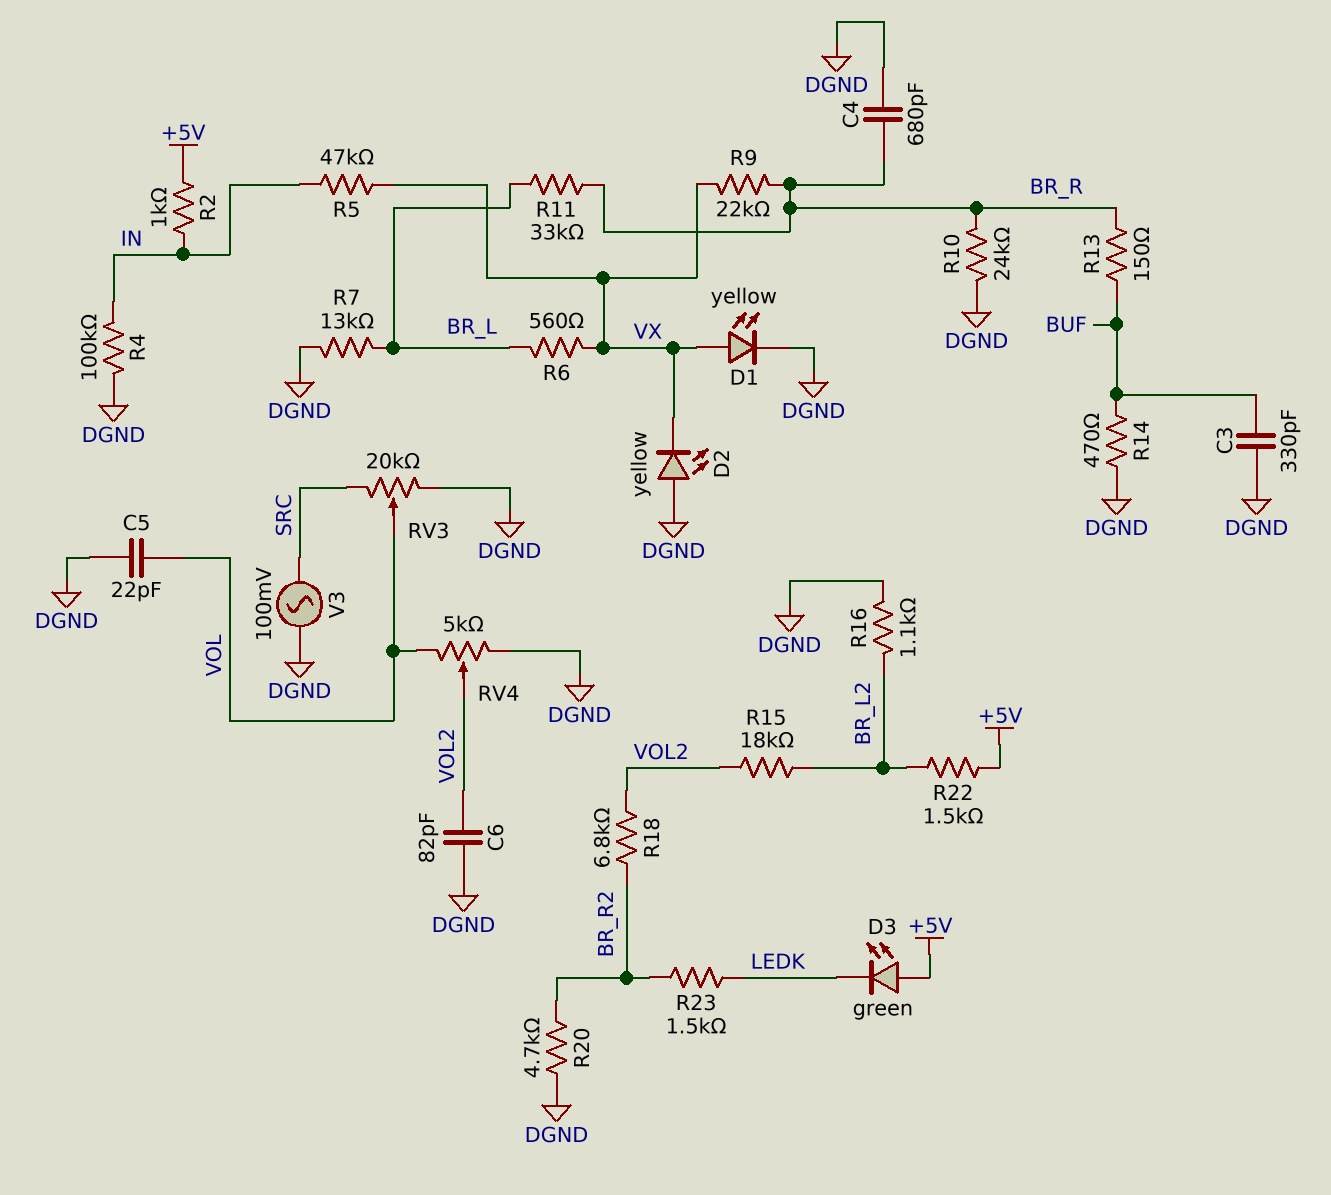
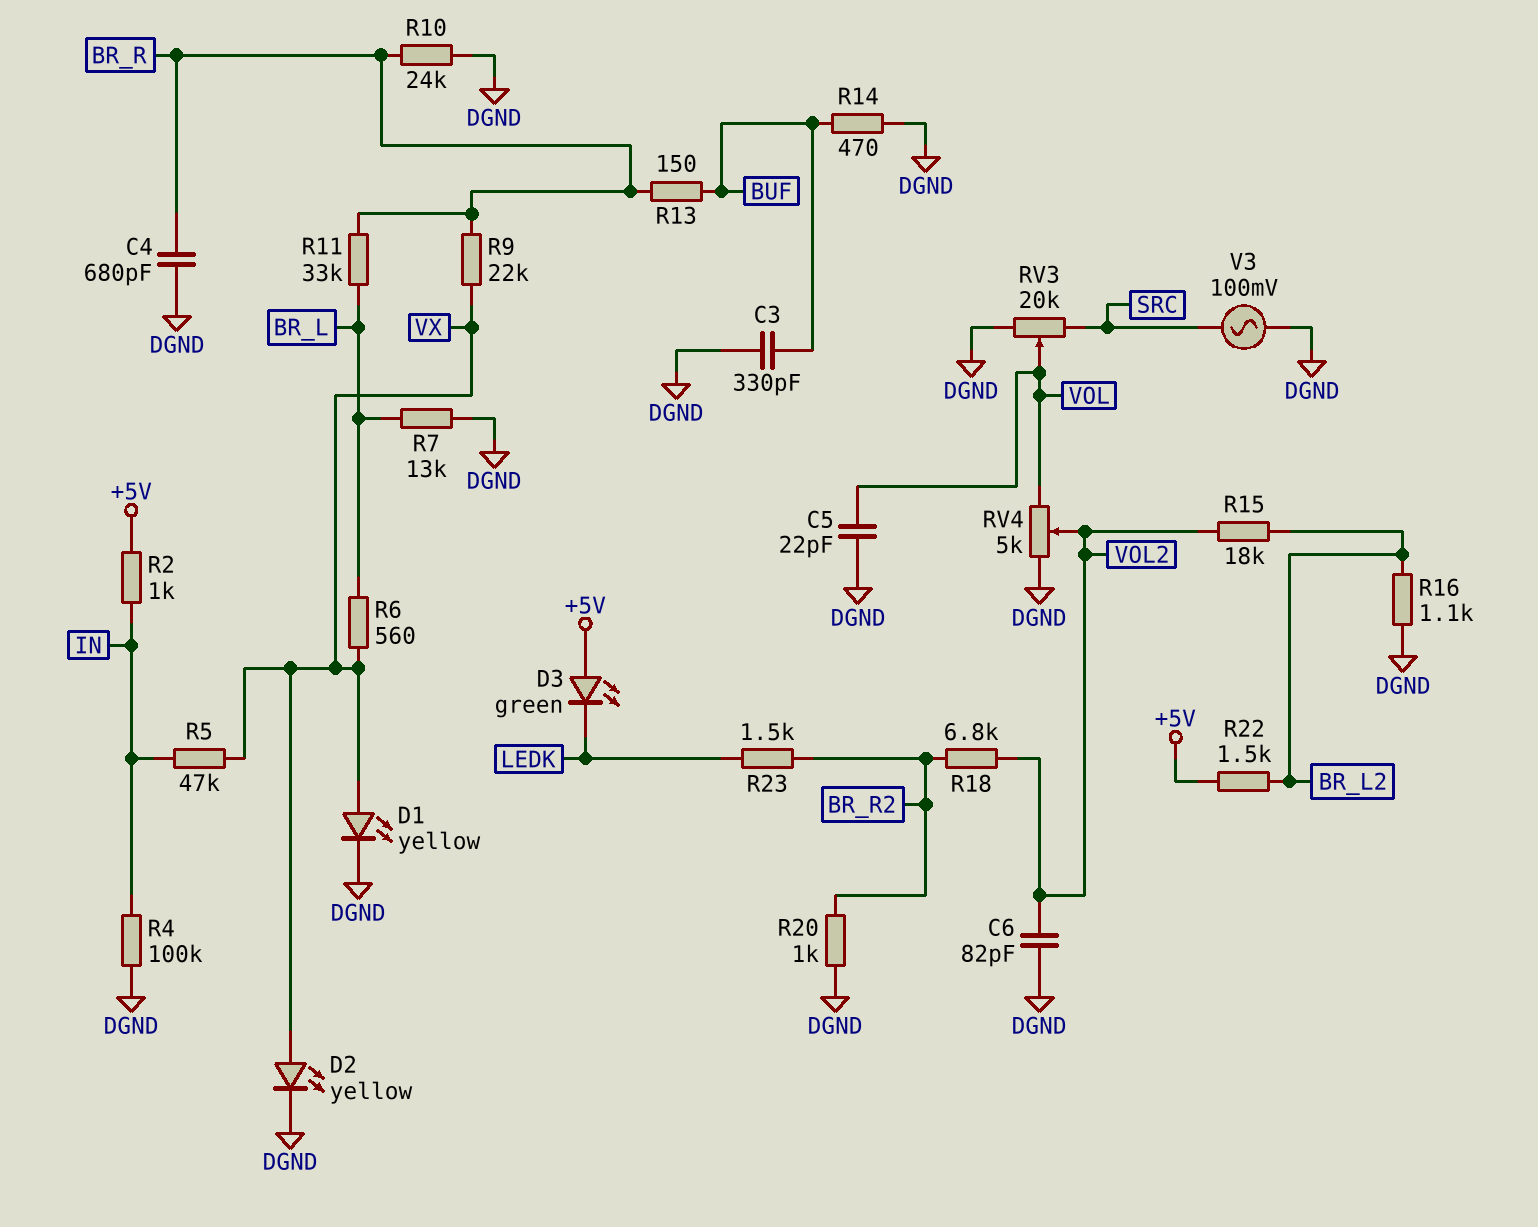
D2: LED yellow (A DGND, K VX) -> LED yellow (A VX, K DGND)
R20: 4.7k (BR_R2, DGND) -> 1k (BR_R2, DGND)

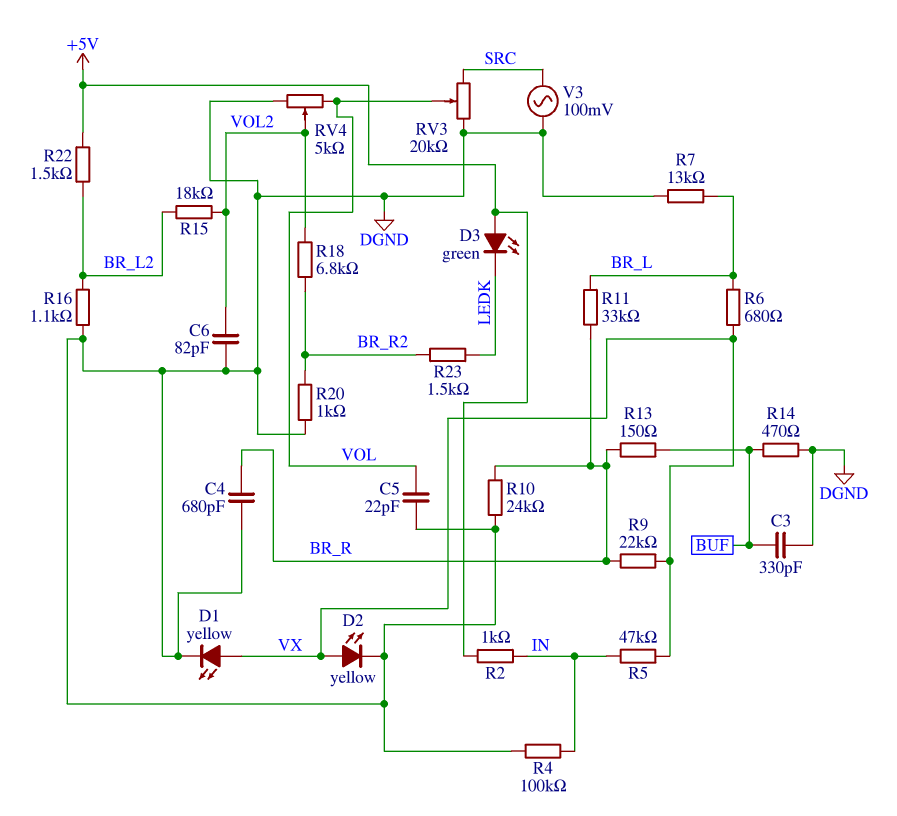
R6: 560 (BR_L, VX) -> 680 (BR_L, VX)

